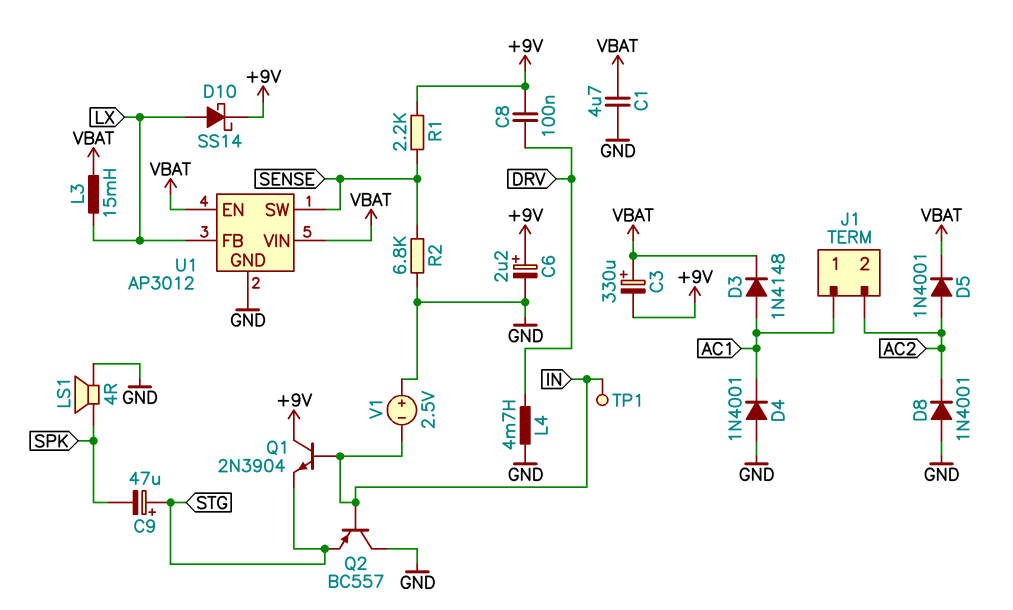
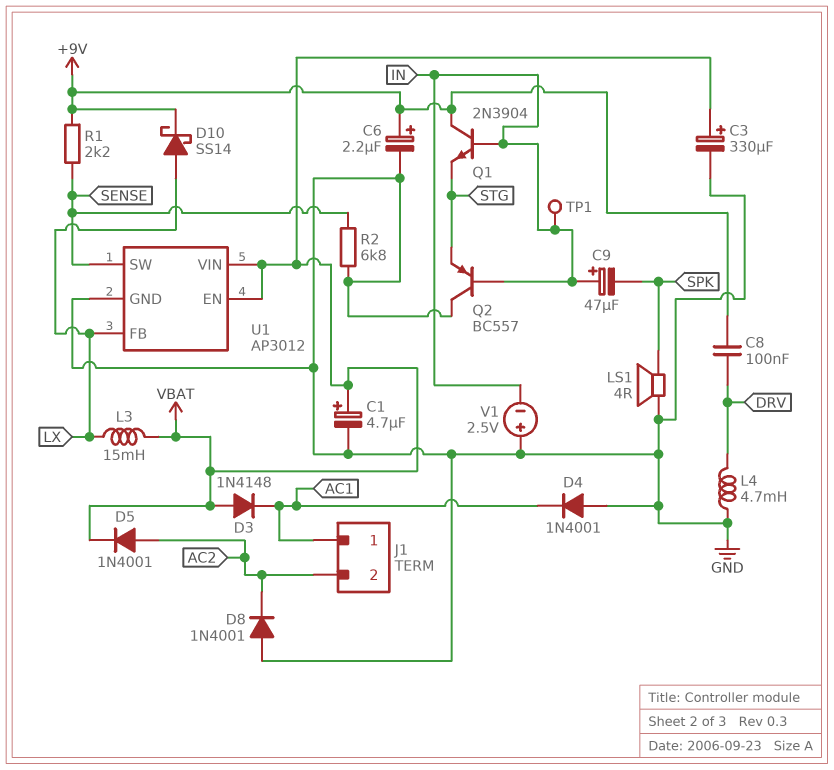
C1: 4.7uF (GND, VBAT) -> 4.7uF (plus VBAT, minus GND)
C3: 330uF (plus VBAT, minus +9V) -> 330uF (plus VBAT, minus GND)
C9: 47uF (plus STG, minus SPK) -> 47uF (plus IN, minus SPK)
D3: diode 1N4148 (A AC1, K VBAT) -> diode 1N4148 (A VBAT, K AC1)

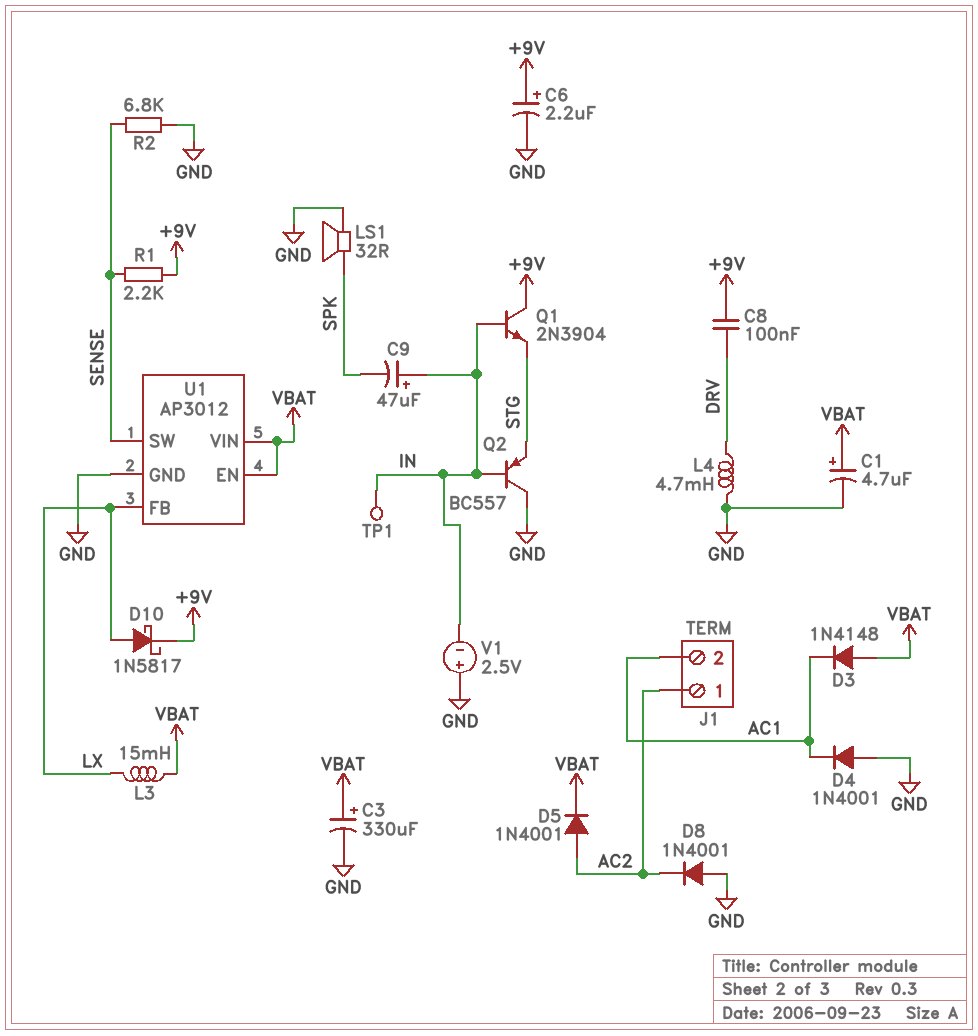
D10: schottky SS14 (A LX, K +9V) -> schottky 1N5817 (A LX, K +9V)
J1 pin 1: AC1 -> AC2
J1 pin 2: AC2 -> AC1
LS1: speaker 4R (GND, SPK) -> speaker 32R (GND, SPK)

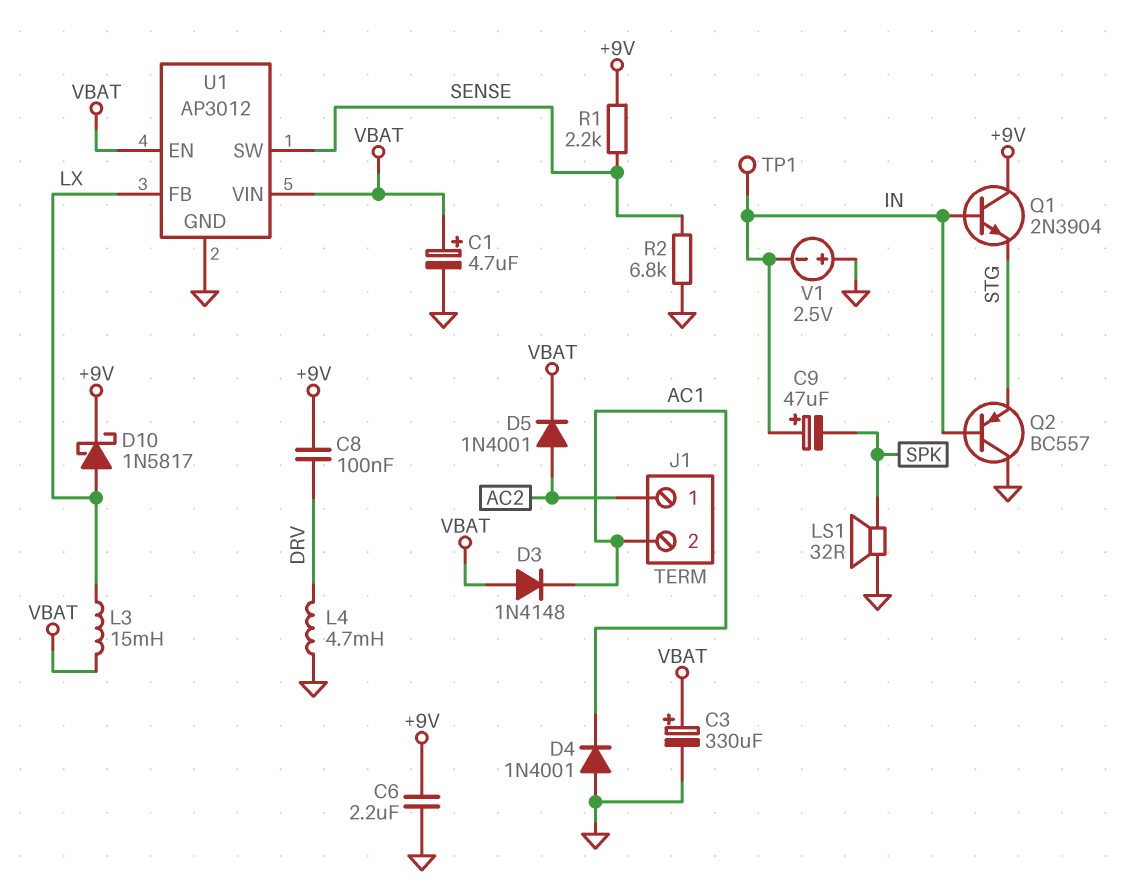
C6: 2.2uF (plus +9V, minus GND) -> 2.2uF (+9V, GND)
D8: diode 1N4001 (A GND, K AC2) -> none

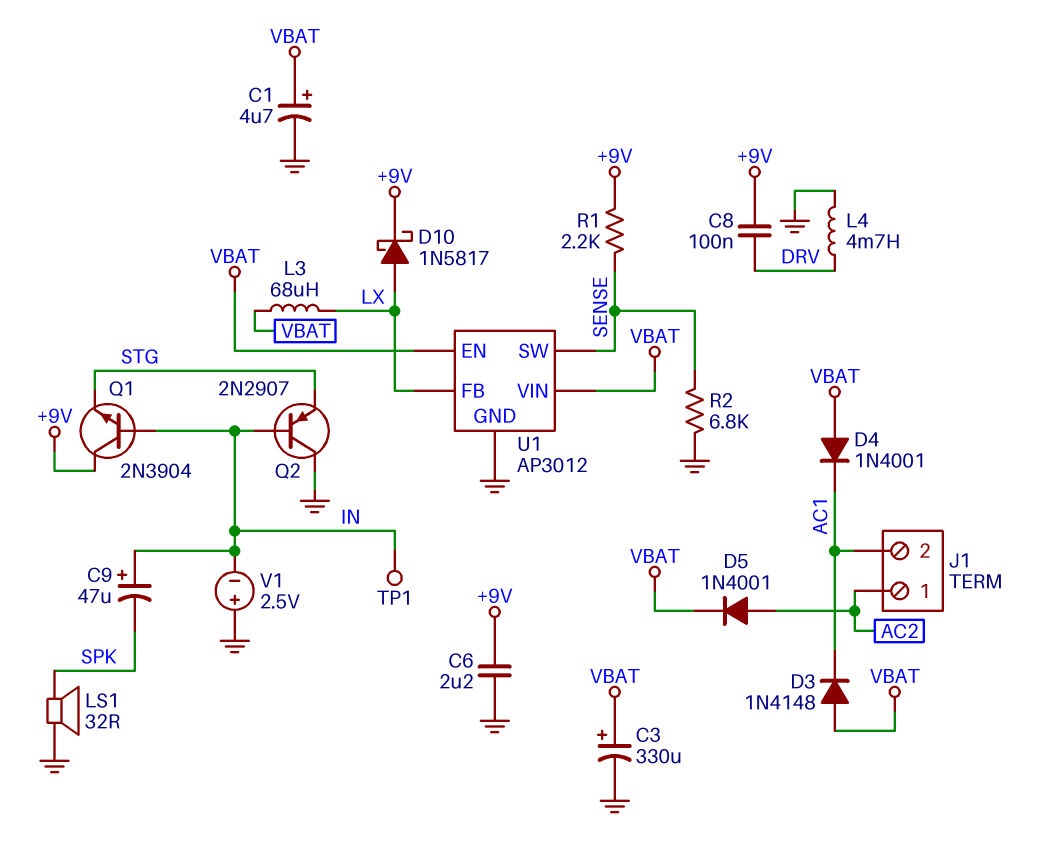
D4: diode 1N4001 (A GND, K AC1) -> diode 1N4001 (A VBAT, K AC1)
L3: 15mH (LX, VBAT) -> 68uH (LX, VBAT)
Q2: PNP BC557 (B IN, C GND, E STG) -> PNP 2N2907 (B IN, C GND, E STG)

